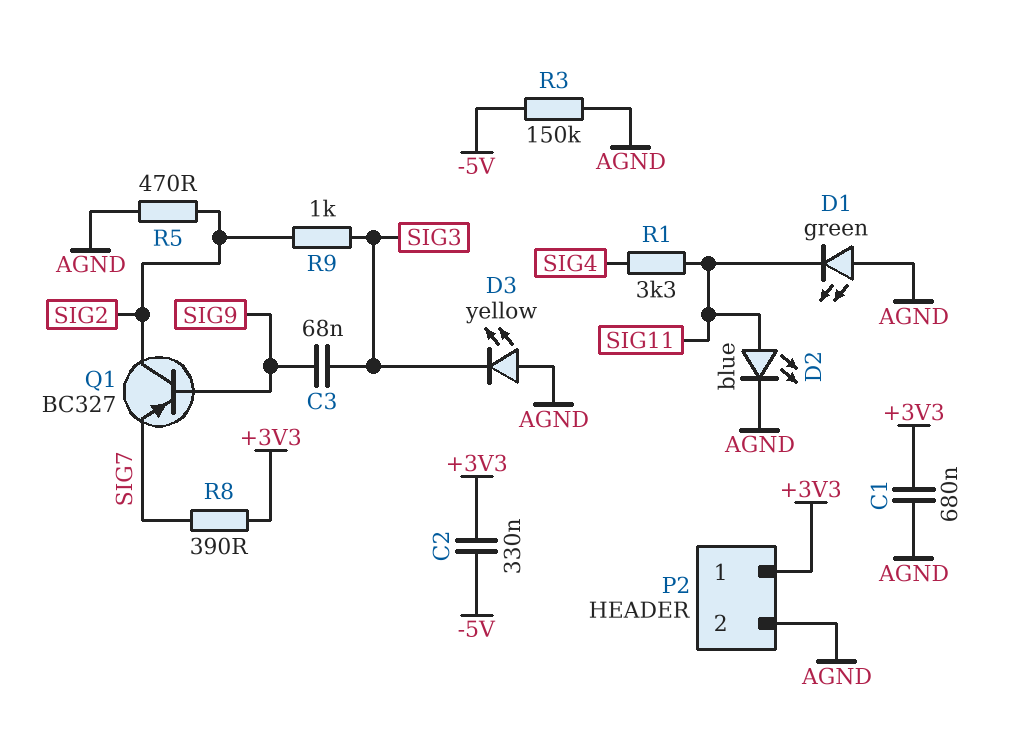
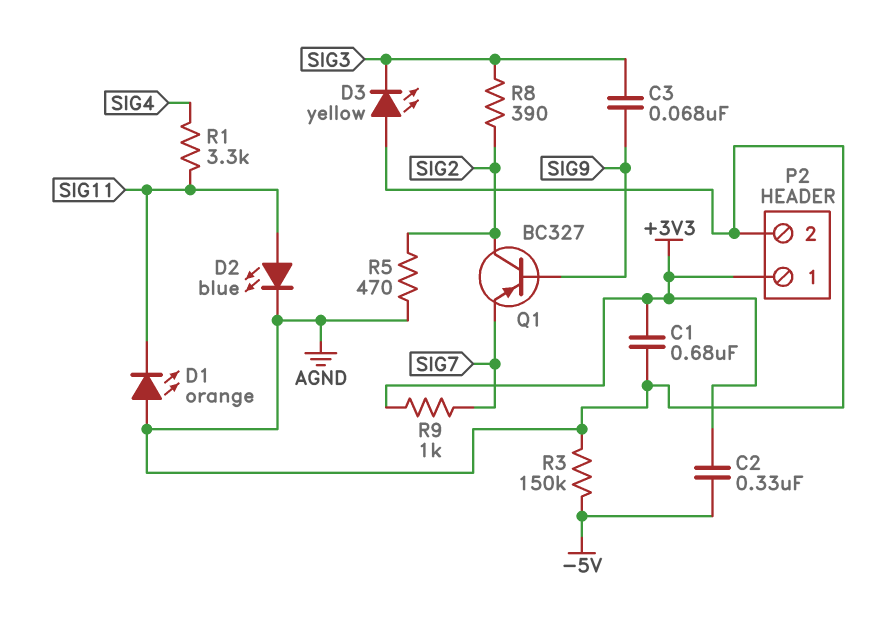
D1: LED green (A AGND, K SIG11) -> LED orange (A AGND, K SIG11)
R8: 390 (+3V3, SIG7) -> 390 (SIG2, SIG3)
R9: 1k (SIG2, SIG3) -> 1k (+3V3, SIG7)

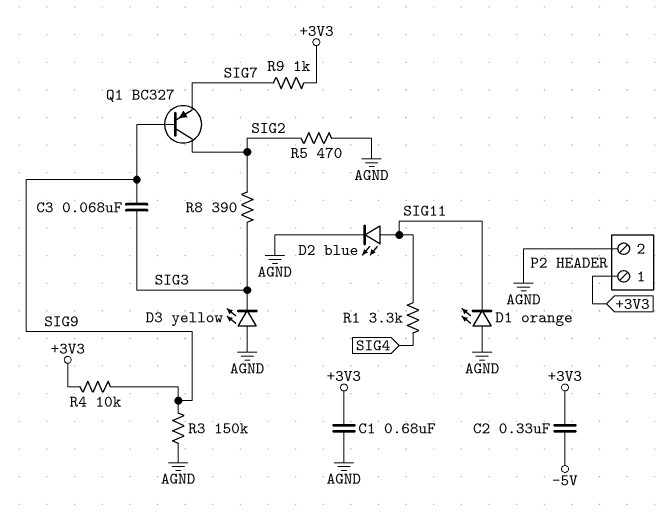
R3: 150k (-5V, AGND) -> 150k (AGND, SIG9)
R4: none -> 10k (+3V3, SIG9)

